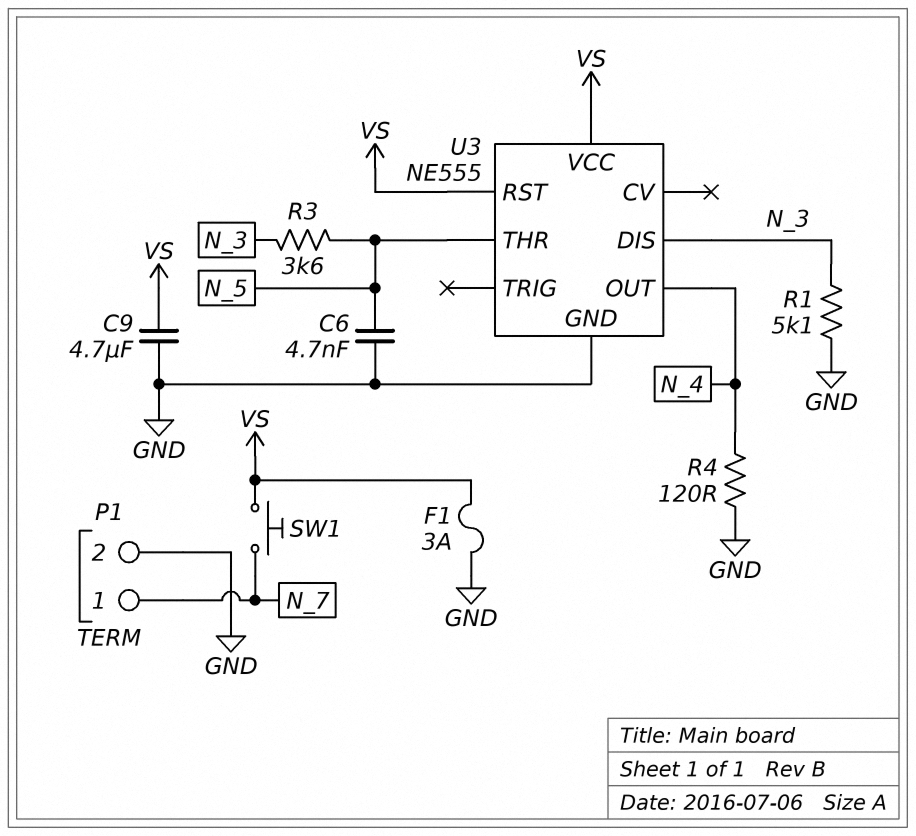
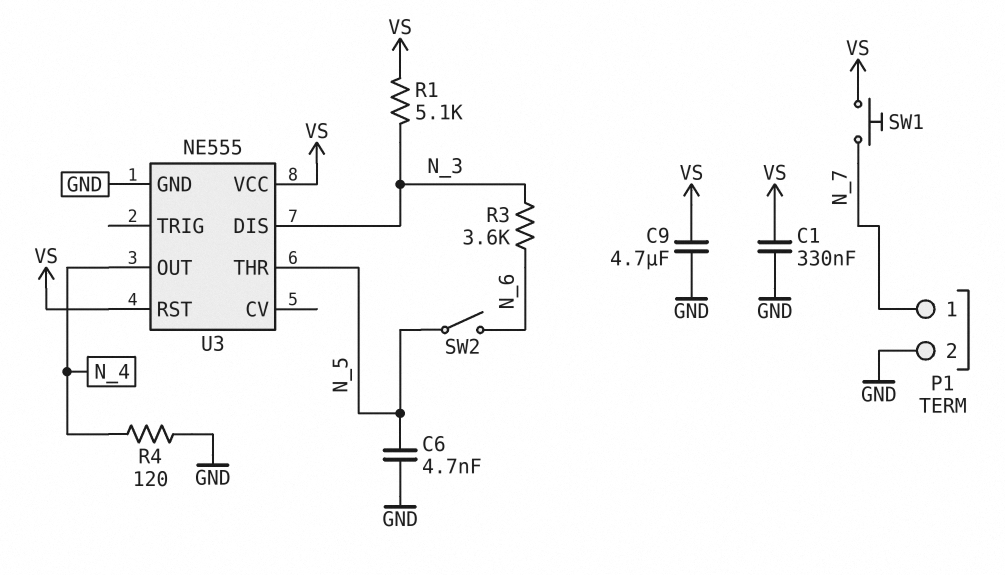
C1: none -> 330nF (GND, VS)
F1: 3A (GND, VS) -> none
R1: 5.1k (GND, N_3) -> 5.1k (N_3, VS)
R3: 3.6k (N_3, N_5) -> 3.6k (N_3, N_6)
SW2: none -> switch (N_5, N_6)

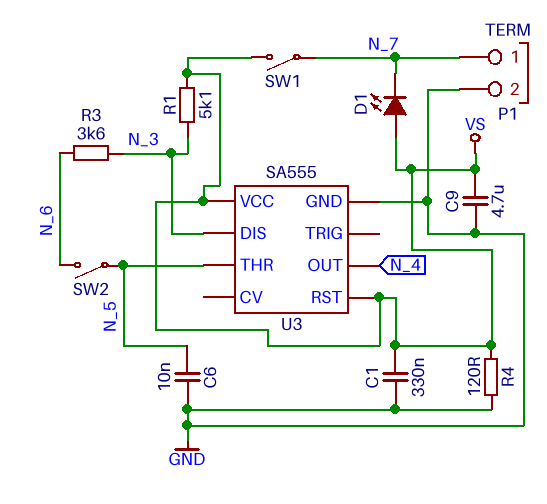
C6: 4.7nF (GND, N_5) -> 10nF (GND, N_5)
D1: none -> LED (A VS, K N_7)
R4: 120 (GND, N_4) -> 120 (GND, VS)
SW1: button (N_7, VS) -> switch (N_7, VS)
U3: NE555 -> SA555

